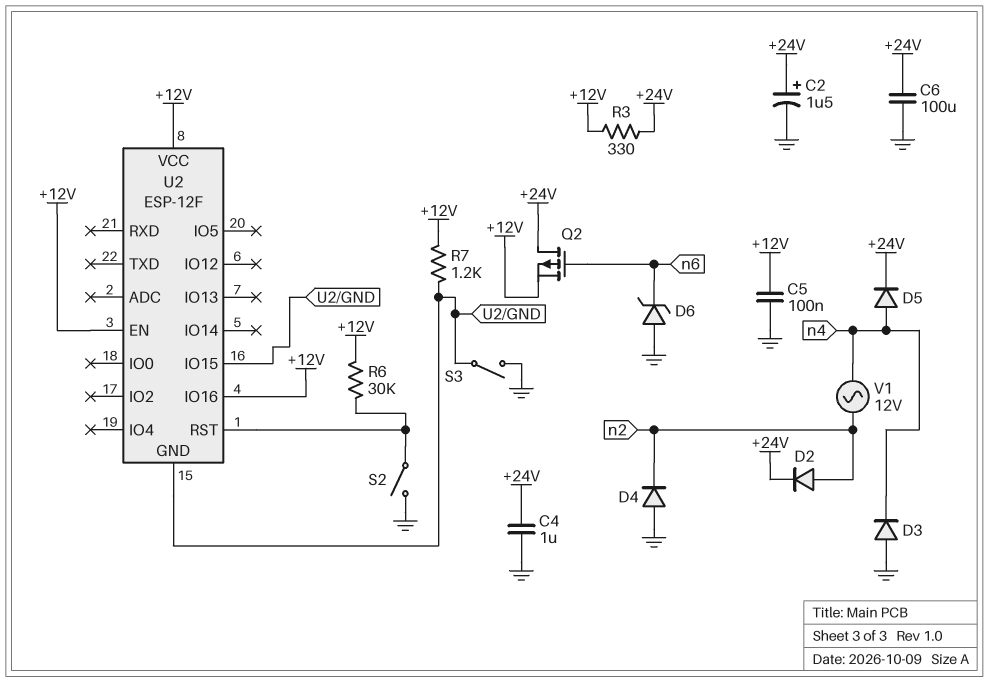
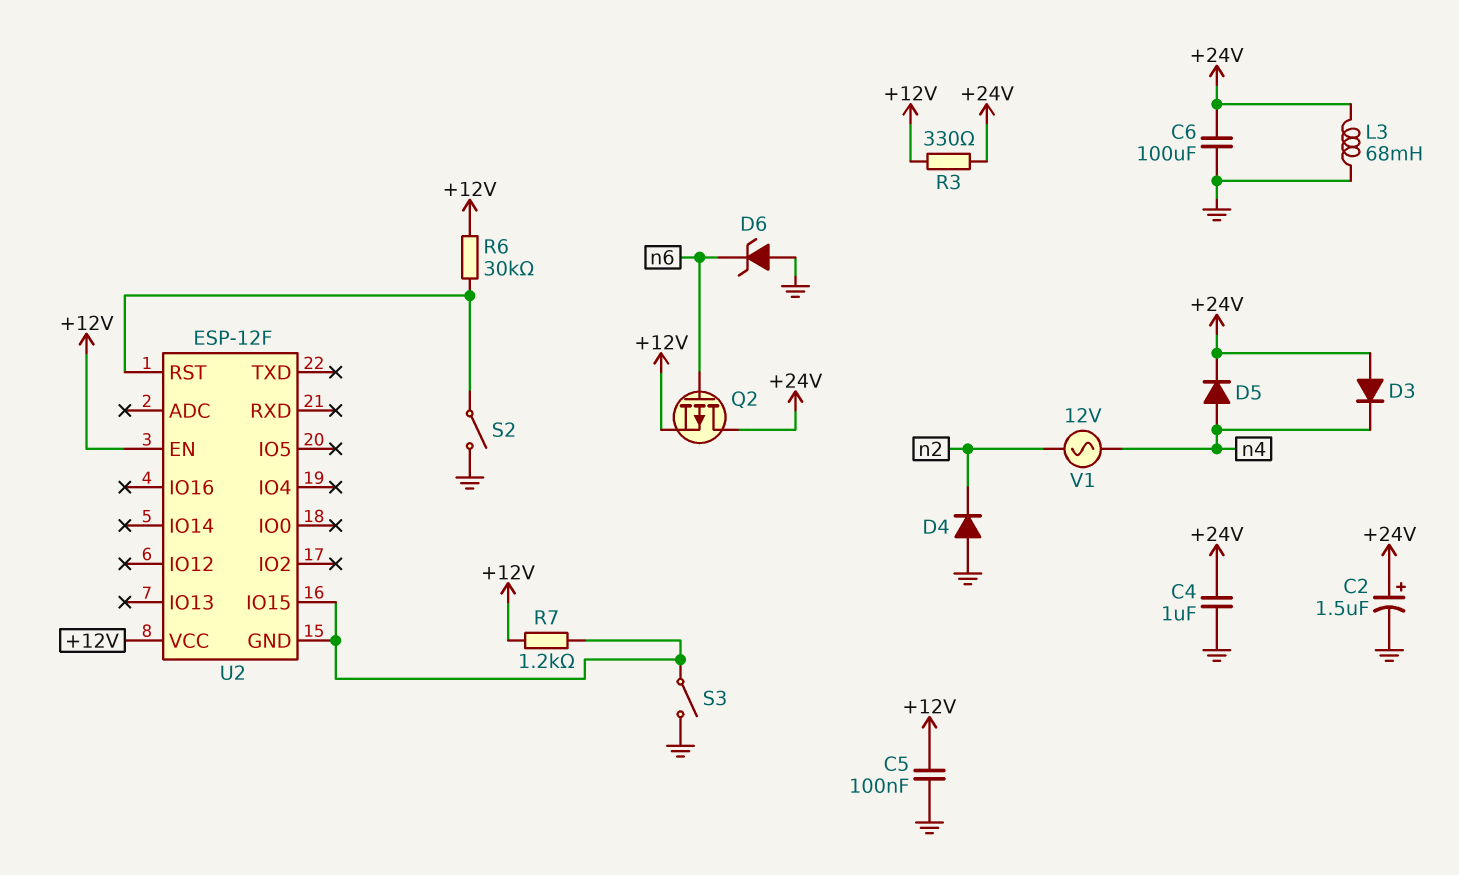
D2: diode (A n2, K +24V) -> none
D3: diode (A GND, K n4) -> diode (A +24V, K n4)
L3: none -> 68mH (+24V, GND)
U2 pin IO16: +12V -> none

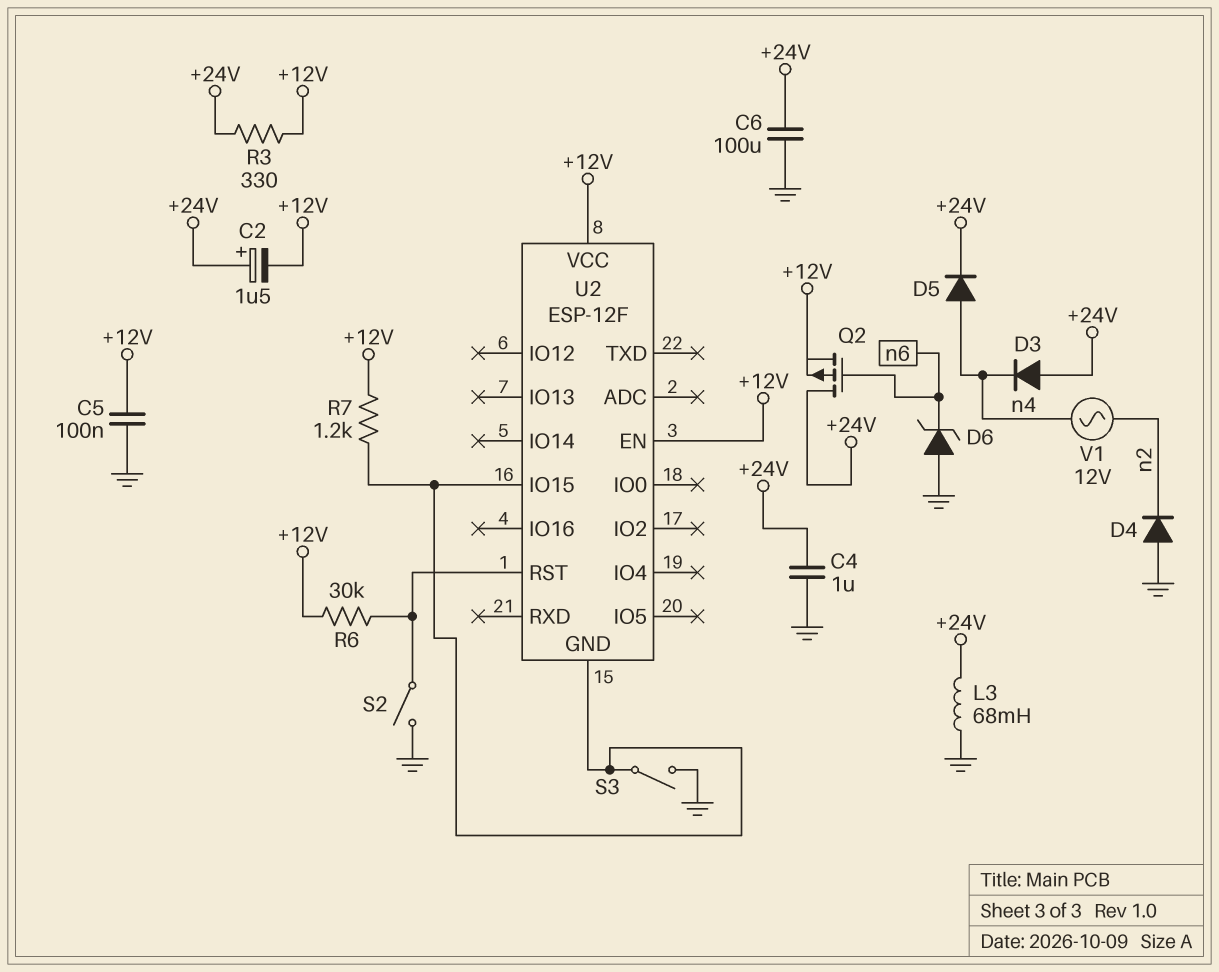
C2: 1.5uF (plus +24V, minus GND) -> 1.5uF (plus +24V, minus +12V)

